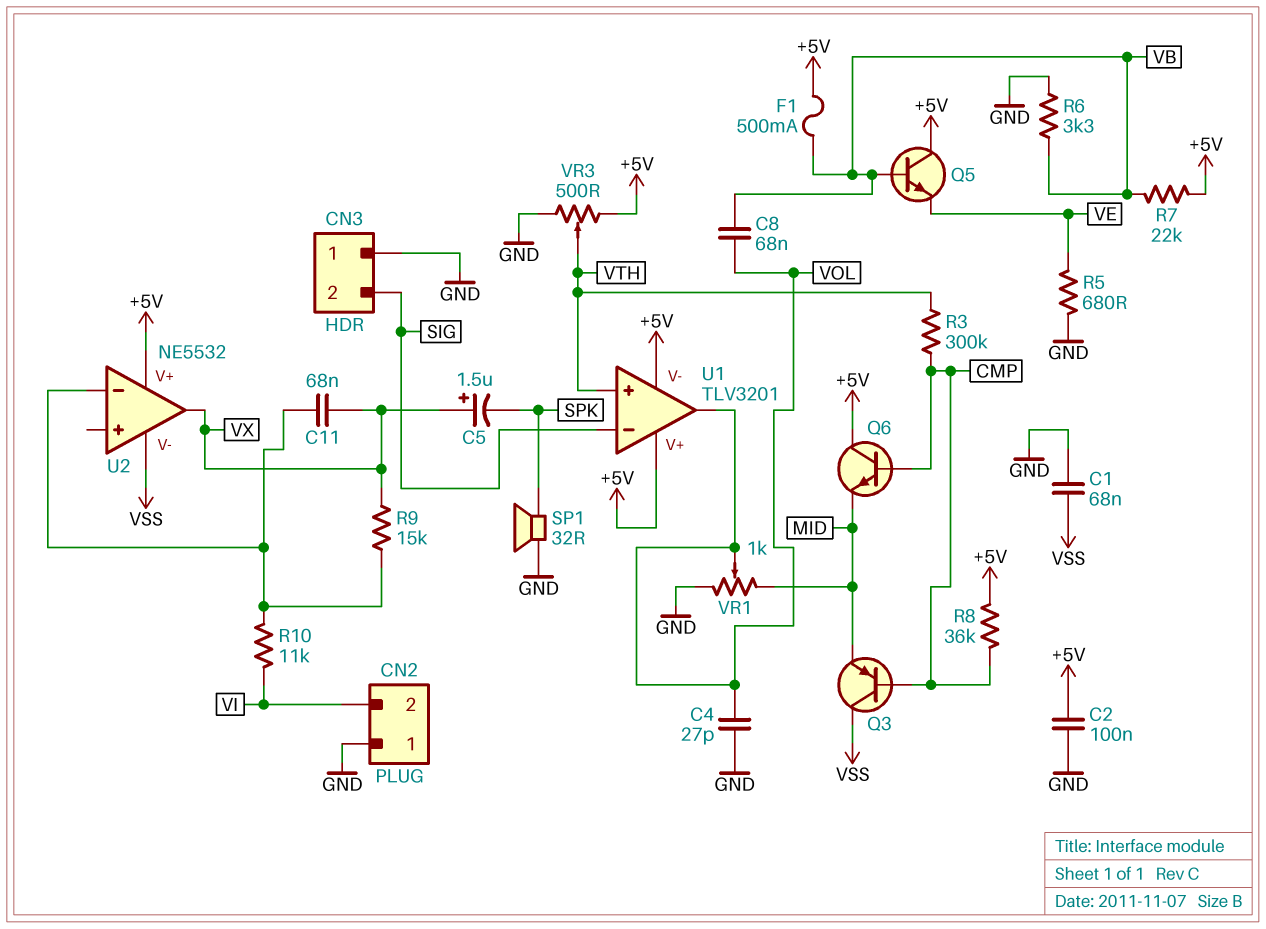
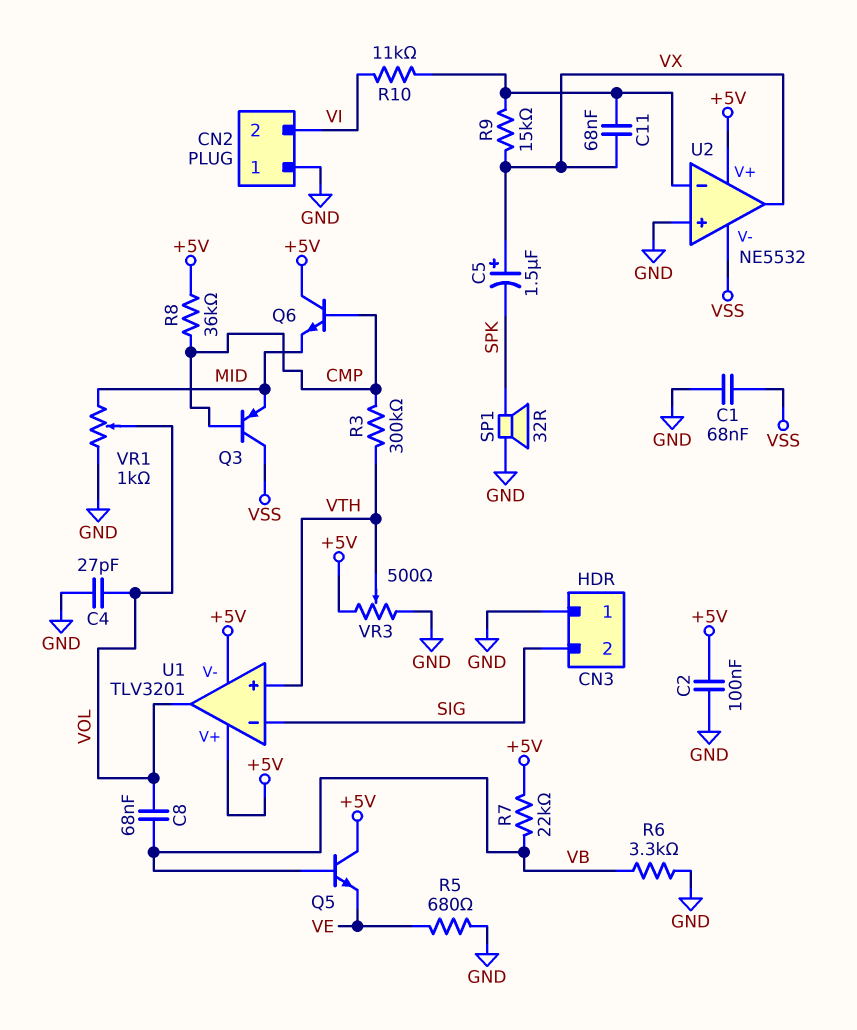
F1: 500mA (+5V, VB) -> none
U2 pin in+: none -> GND

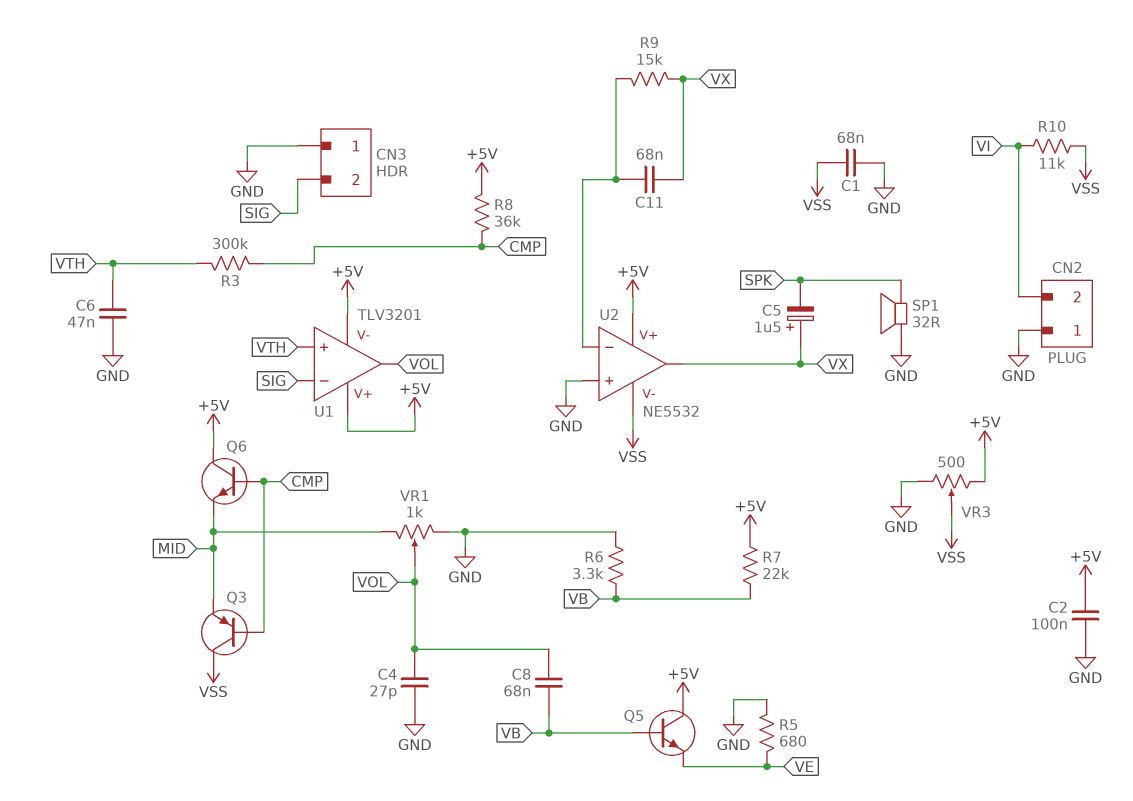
C6: none -> 47nF (GND, VTH)
R10: 11k (U2/in-, VI) -> 11k (VI, VSS)
VR3: 500 (+5V, GND, wiper VTH) -> 500 (+5V, GND, wiper VSS)

